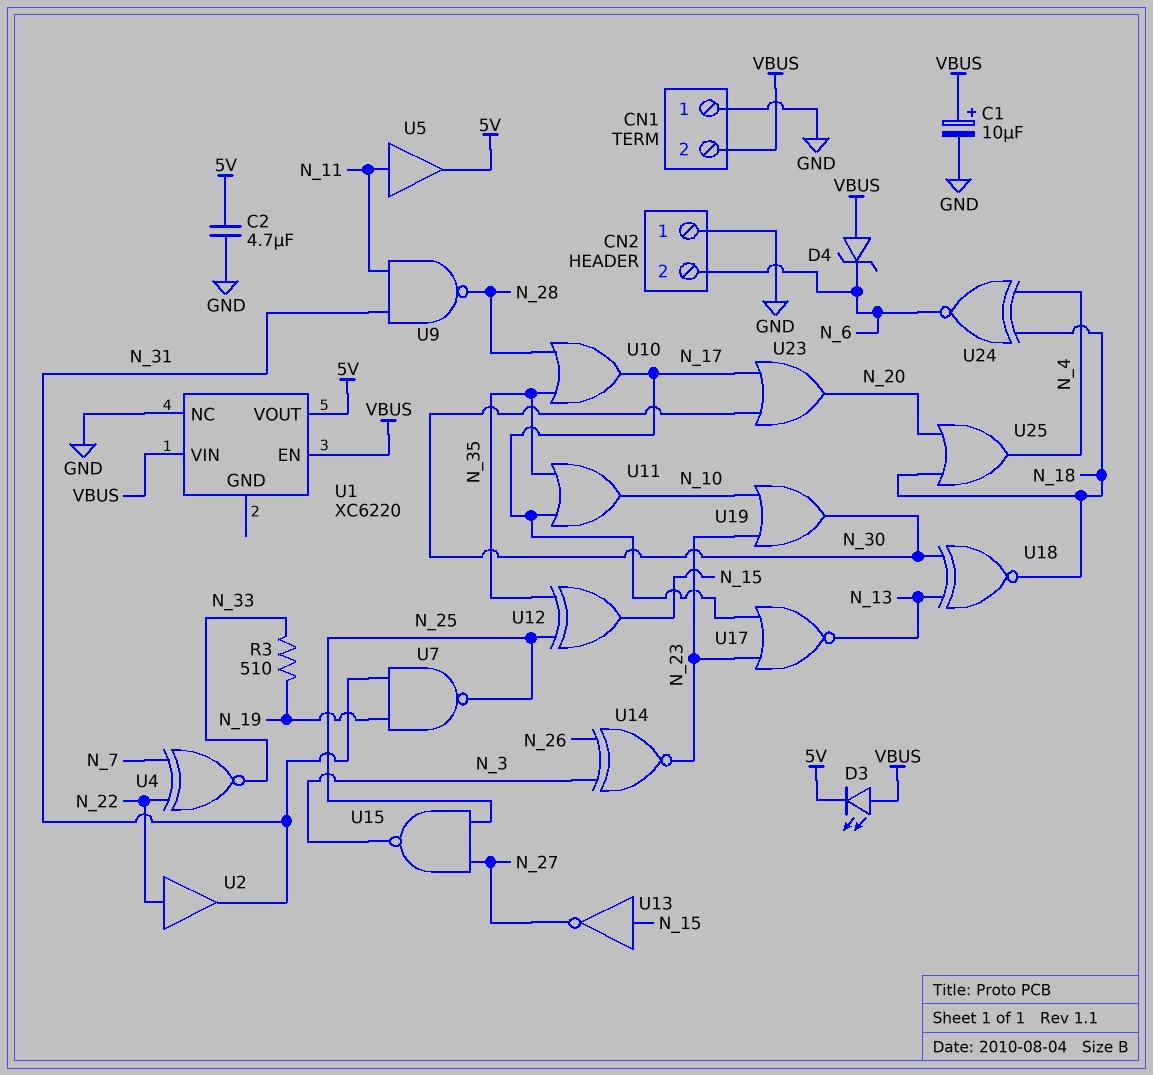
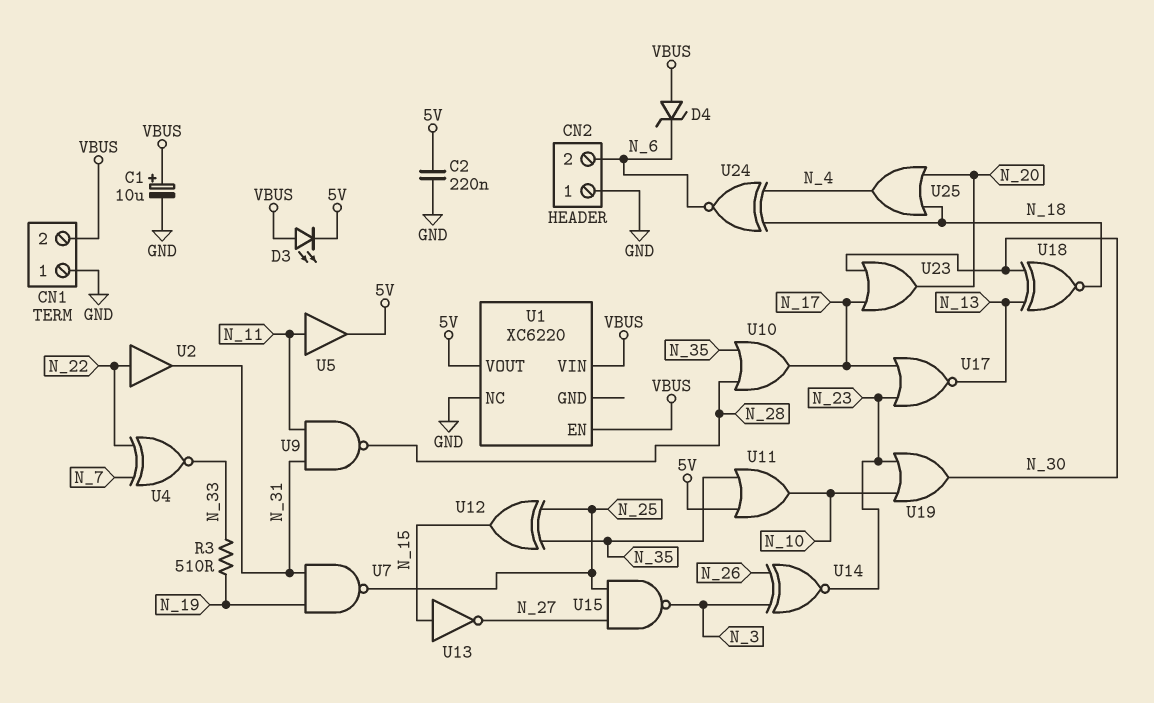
C2: 4.7uF (5V, GND) -> 220nF (5V, GND)
U11: OR (in N_17, in N_35, out N_10) -> OR (in 5V, in N_35, out N_10)

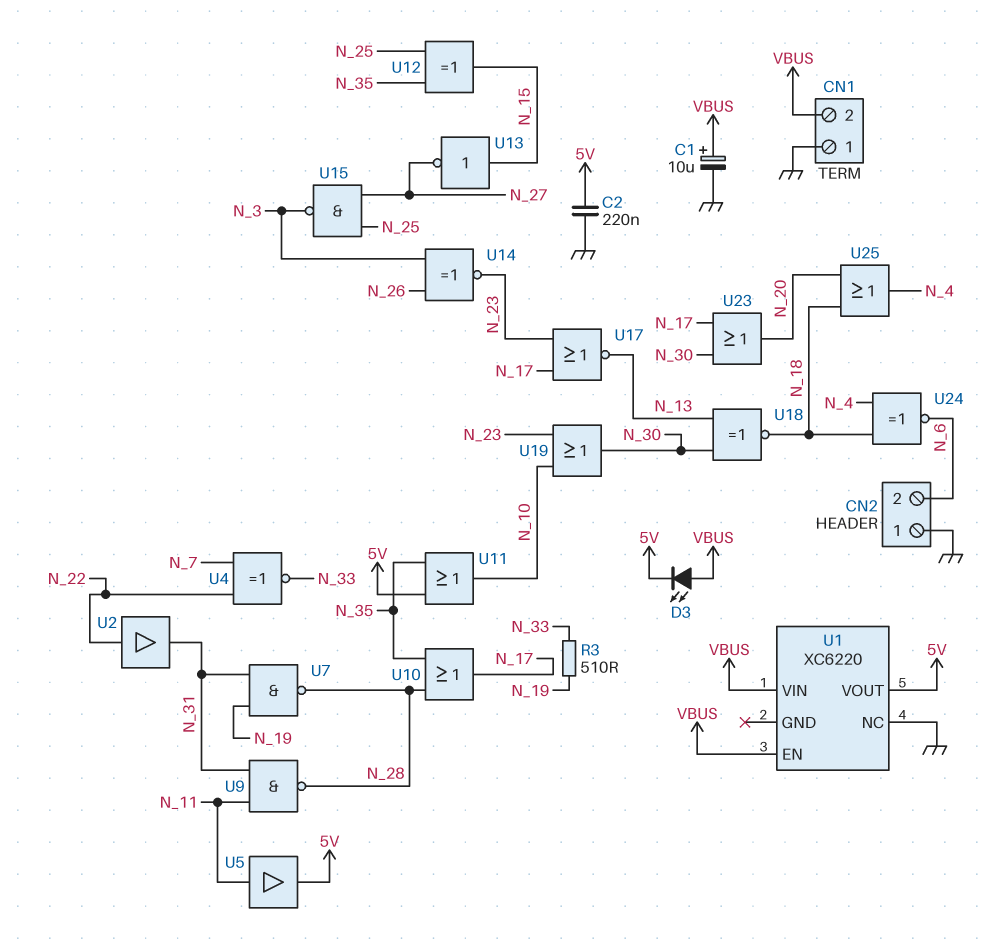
D4: zener (A VBUS, K N_6) -> none
U7: NAND (in N_19, in N_31, out N_25) -> NAND (in N_19, in N_31, out N_28)

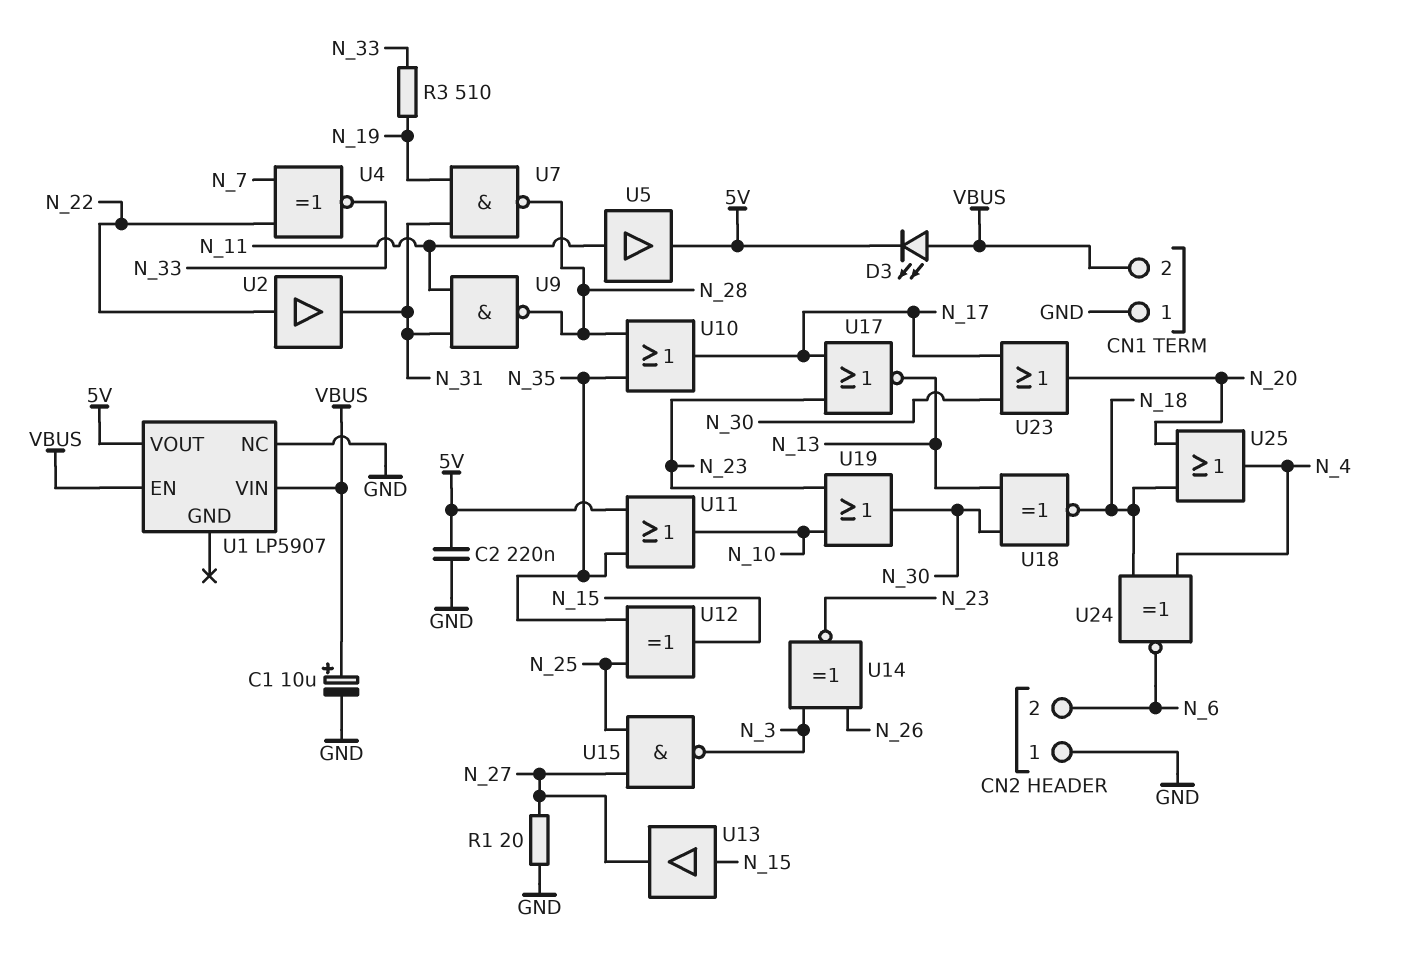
R1: none -> 20 (GND, N_27)
U1: XC6220 -> LP5907
U13: NOT (in N_15, out N_27) -> buffer (in N_15, out N_27)

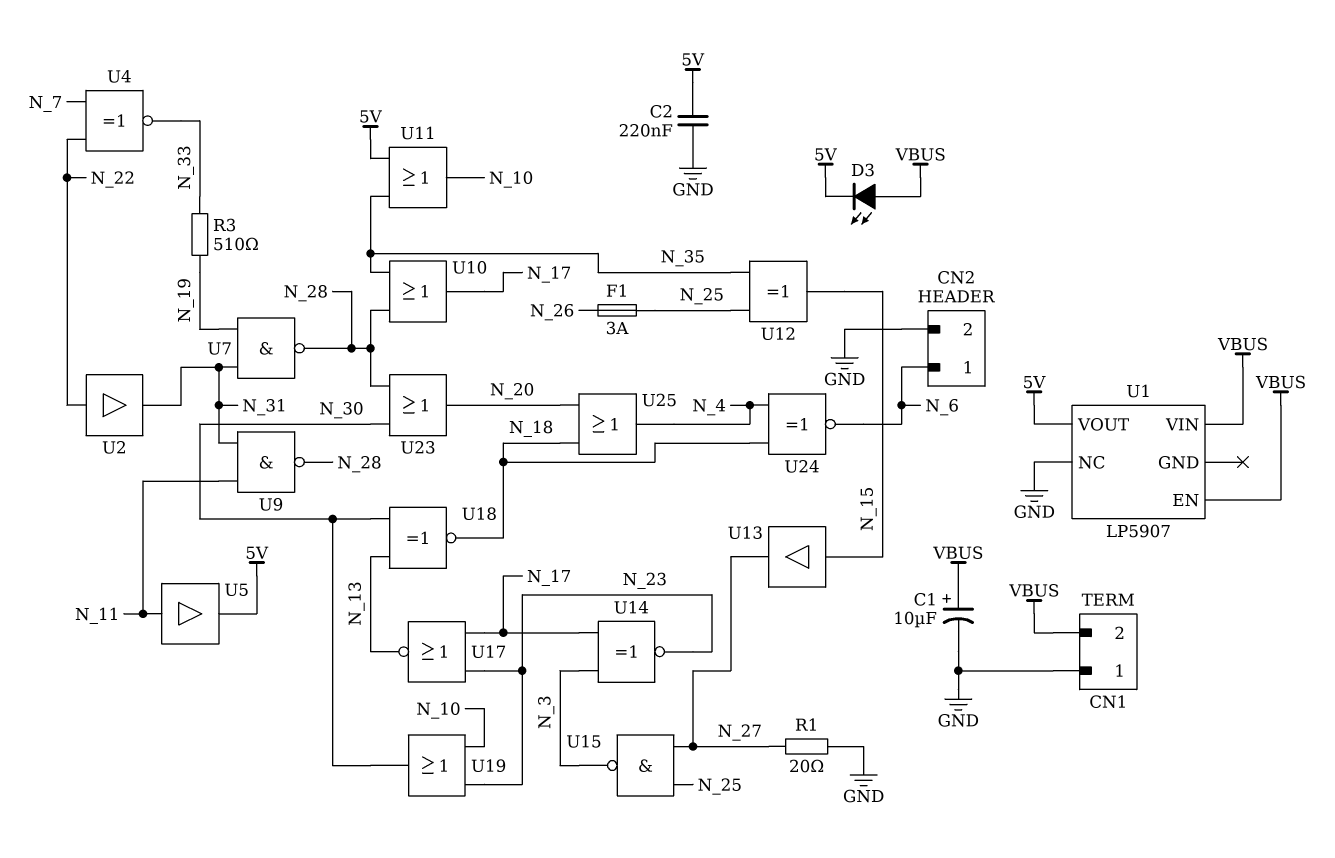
CN2 pin 1: GND -> N_6
CN2 pin 2: N_6 -> GND
F1: none -> 3A (N_25, N_26)
U14: XNOR (in N_3, in N_26, out N_23) -> XNOR (in N_3, in N_17, out N_23)
U23: OR (in N_17, in N_30, out N_20) -> OR (in N_28, in N_30, out N_20)

